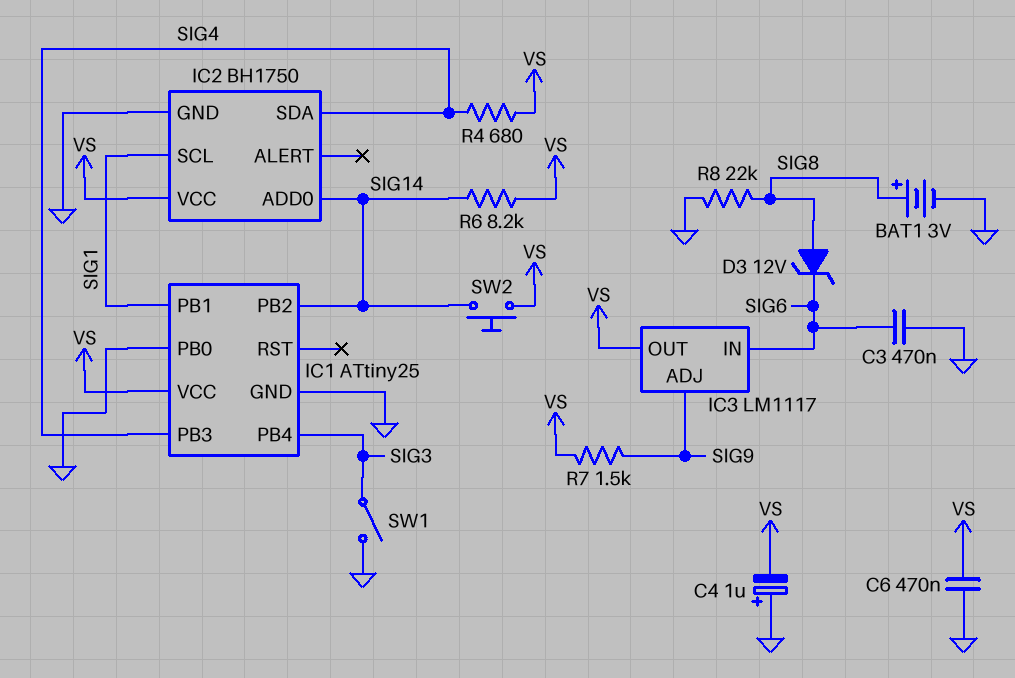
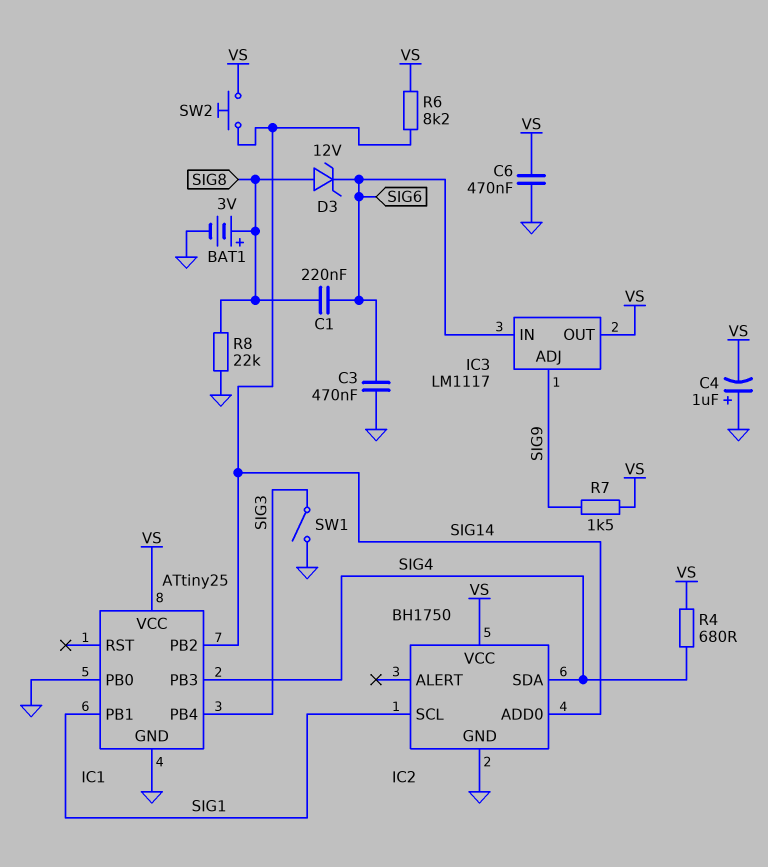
C1: none -> 220nF (SIG6, SIG8)

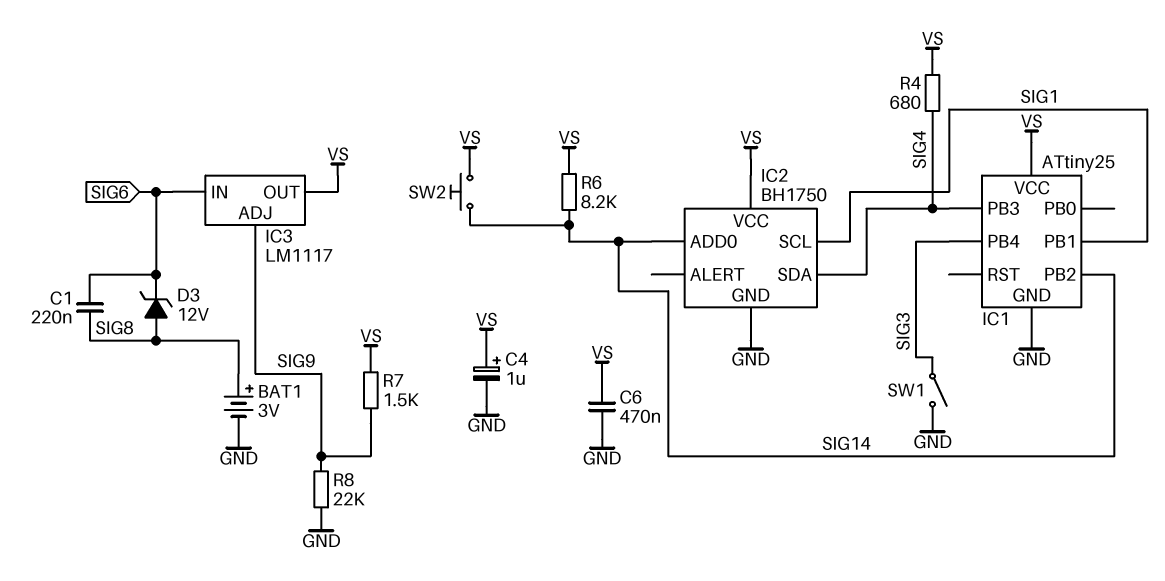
C3: 470nF (GND, SIG6) -> none
C4: 1uF (plus GND, minus VS) -> 1uF (plus VS, minus GND)
IC1 pin PB0: GND -> none
R8: 22k (GND, SIG8) -> 22k (GND, SIG9)

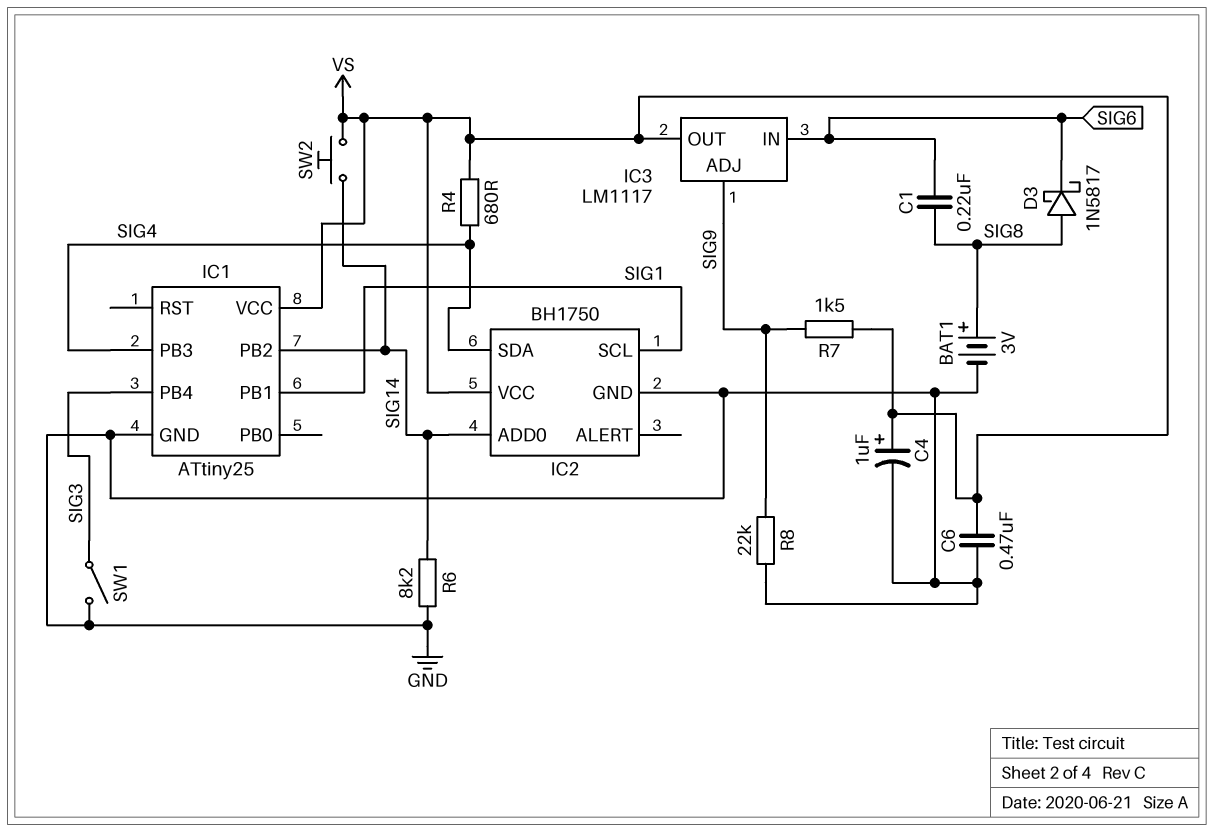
D3: zener 12V (A SIG8, K SIG6) -> schottky 1N5817 (A SIG8, K SIG6)
R6: 8.2k (SIG14, VS) -> 8.2k (GND, SIG14)

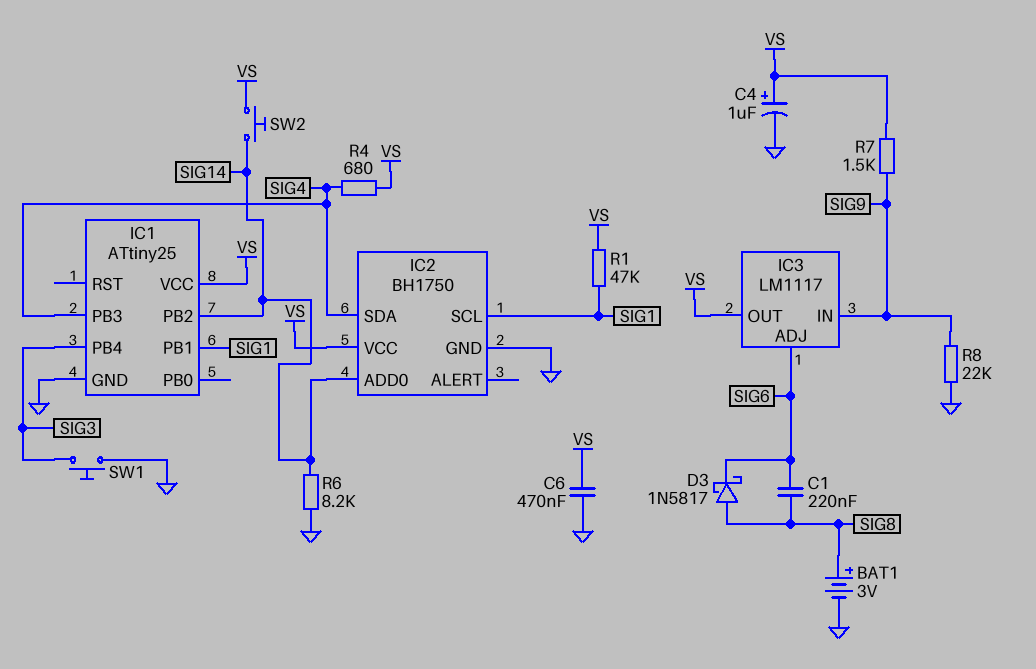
IC3 pin ADJ: SIG9 -> SIG6
IC3 pin IN: SIG6 -> SIG9
R1: none -> 47k (SIG1, VS)
SW1: switch (GND, SIG3) -> button (GND, SIG3)

